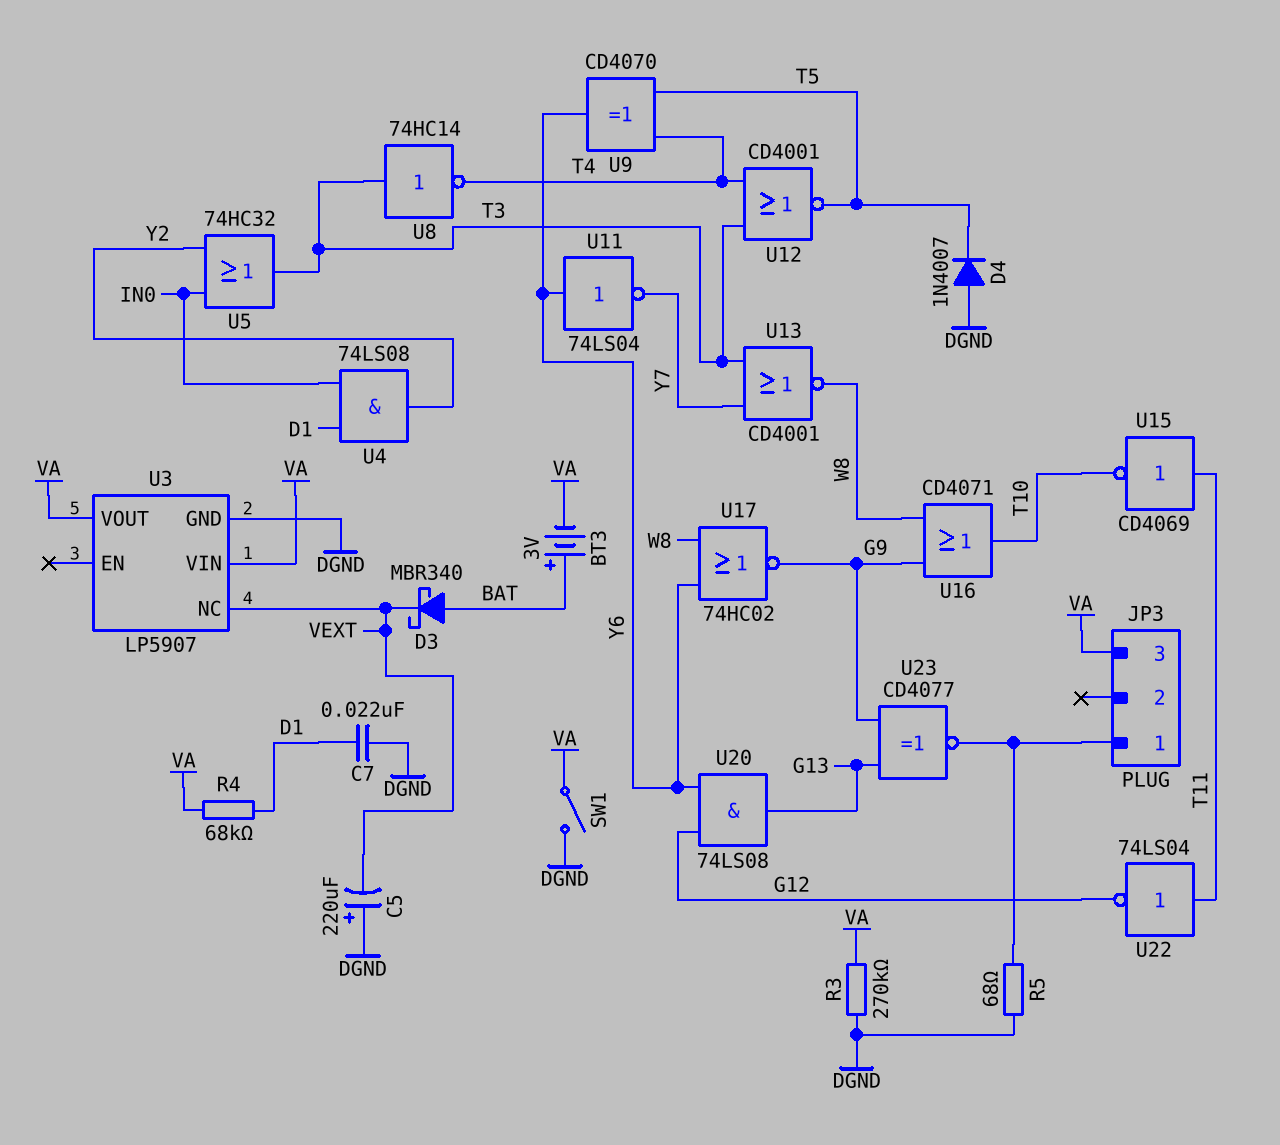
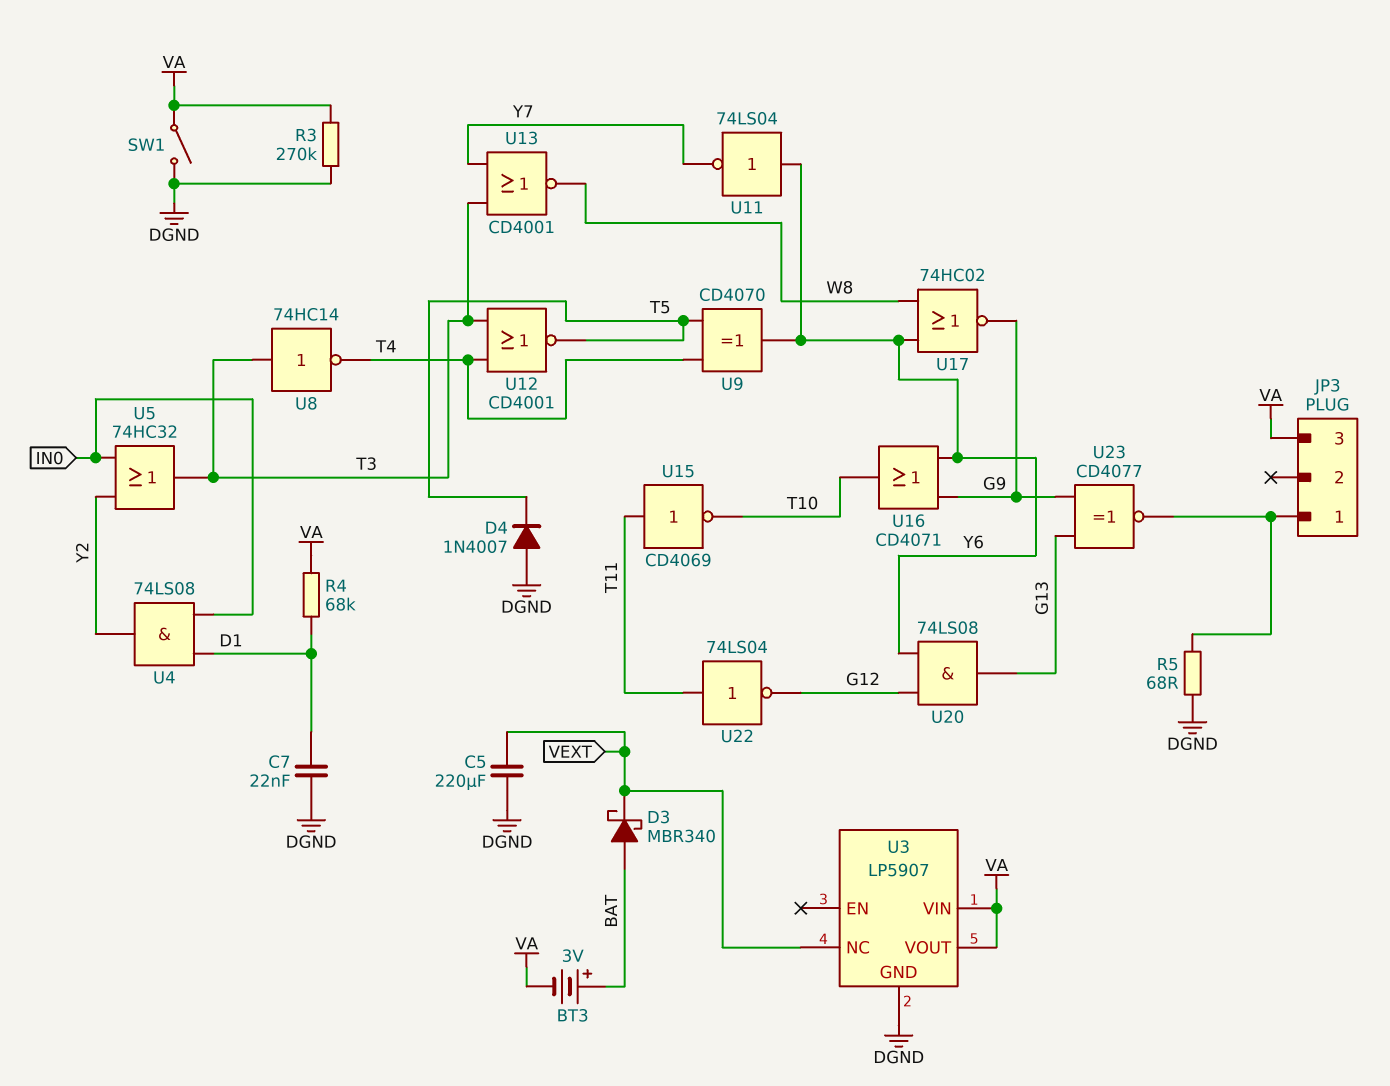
C5: 220uF (plus DGND, minus VEXT) -> 220uF (DGND, VEXT)
U16: OR CD4071 (in G9, in W8, out T10) -> OR CD4071 (in G9, in Y6, out T10)

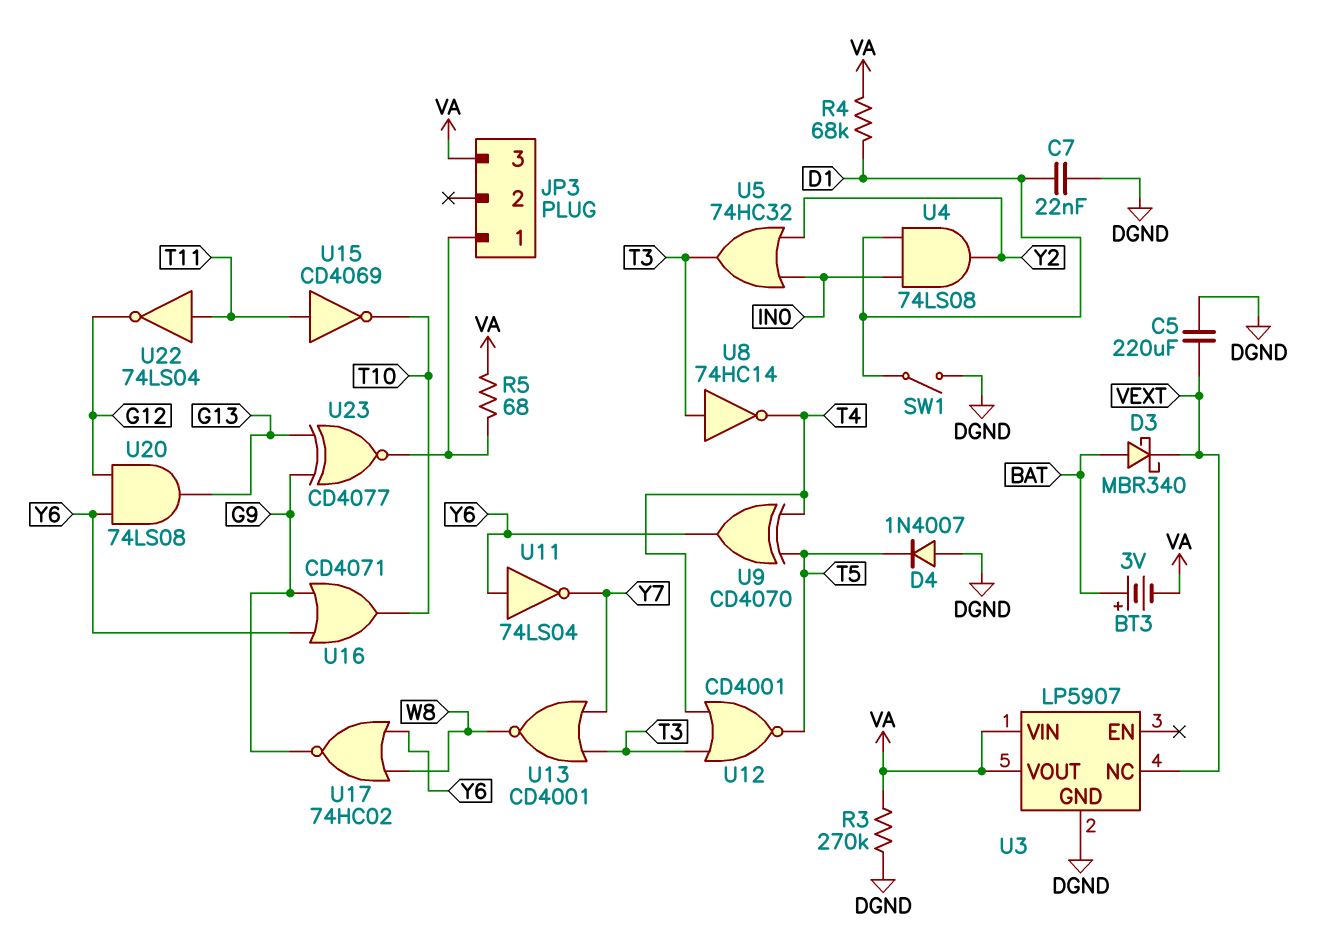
R5: 68 (DGND, JP3/1) -> 68 (JP3/1, VA)
SW1: switch (DGND, VA) -> switch (D1, DGND)

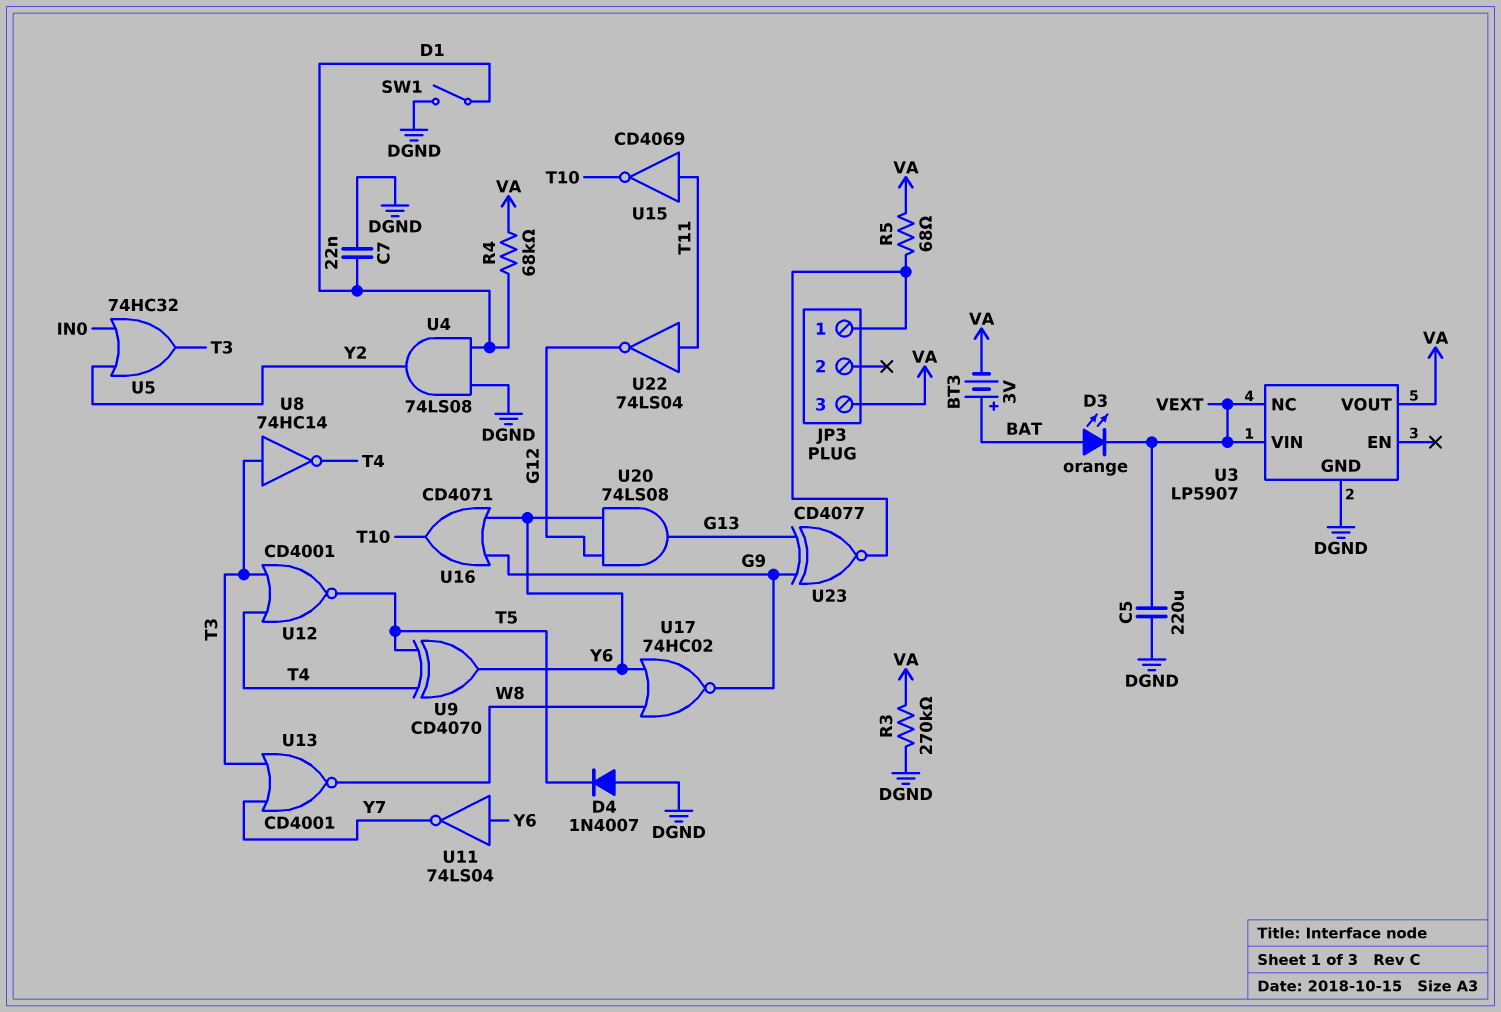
D3: schottky MBR340 (A BAT, K VEXT) -> LED orange (A BAT, K VEXT)
U3 pin VIN: VA -> VEXT
U4: AND 74LS08 (in D1, in IN0, out Y2) -> AND 74LS08 (in D1, in DGND, out Y2)

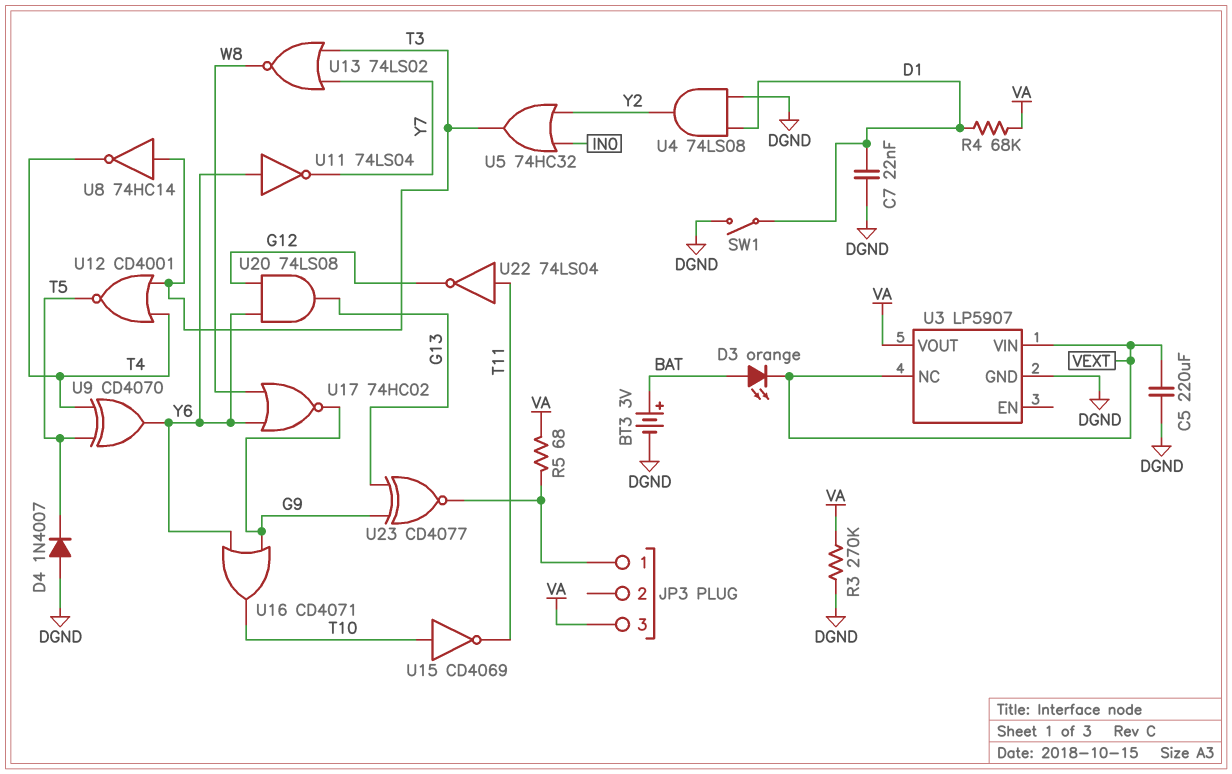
BT3: 3V (plus BAT, minus VA) -> 3V (plus BAT, minus DGND)
U13: NOR CD4001 (in T3, in Y7, out W8) -> NOR 74LS02 (in T3, in Y7, out W8)
U15: NOT CD4069 (in T11, out T10) -> NOT CD4069 (in T10, out T11)

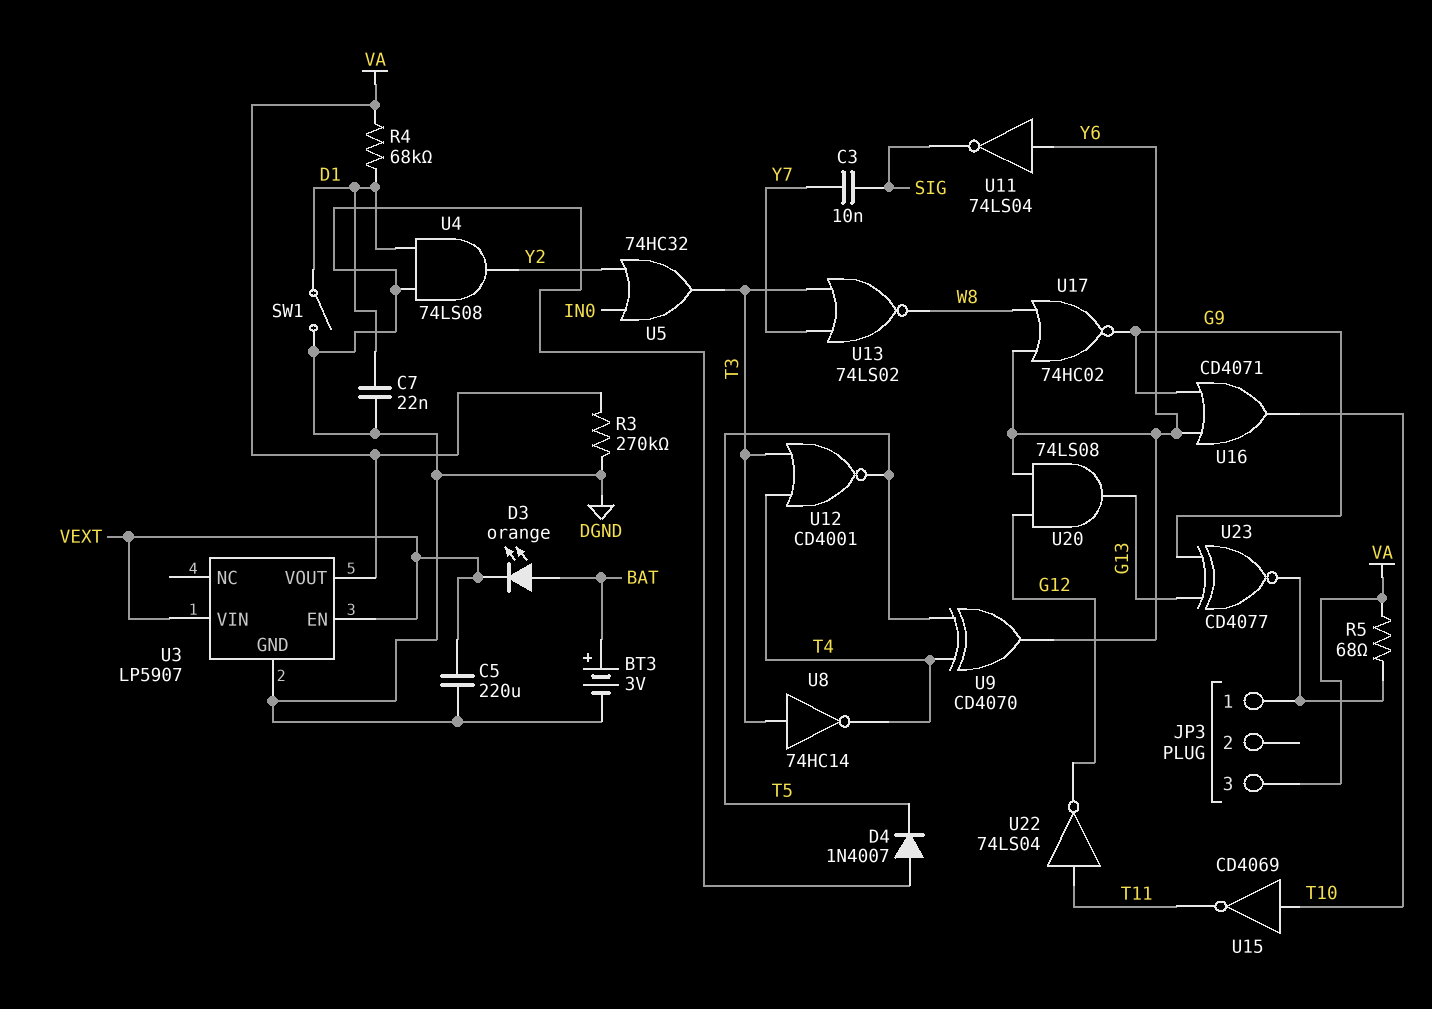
C3: none -> 10nF (SIG, Y7)
U3 pin EN: none -> VEXT
U3 pin NC: VEXT -> none
U11: NOT 74LS04 (in Y6, out Y7) -> NOT 74LS04 (in Y6, out SIG)

